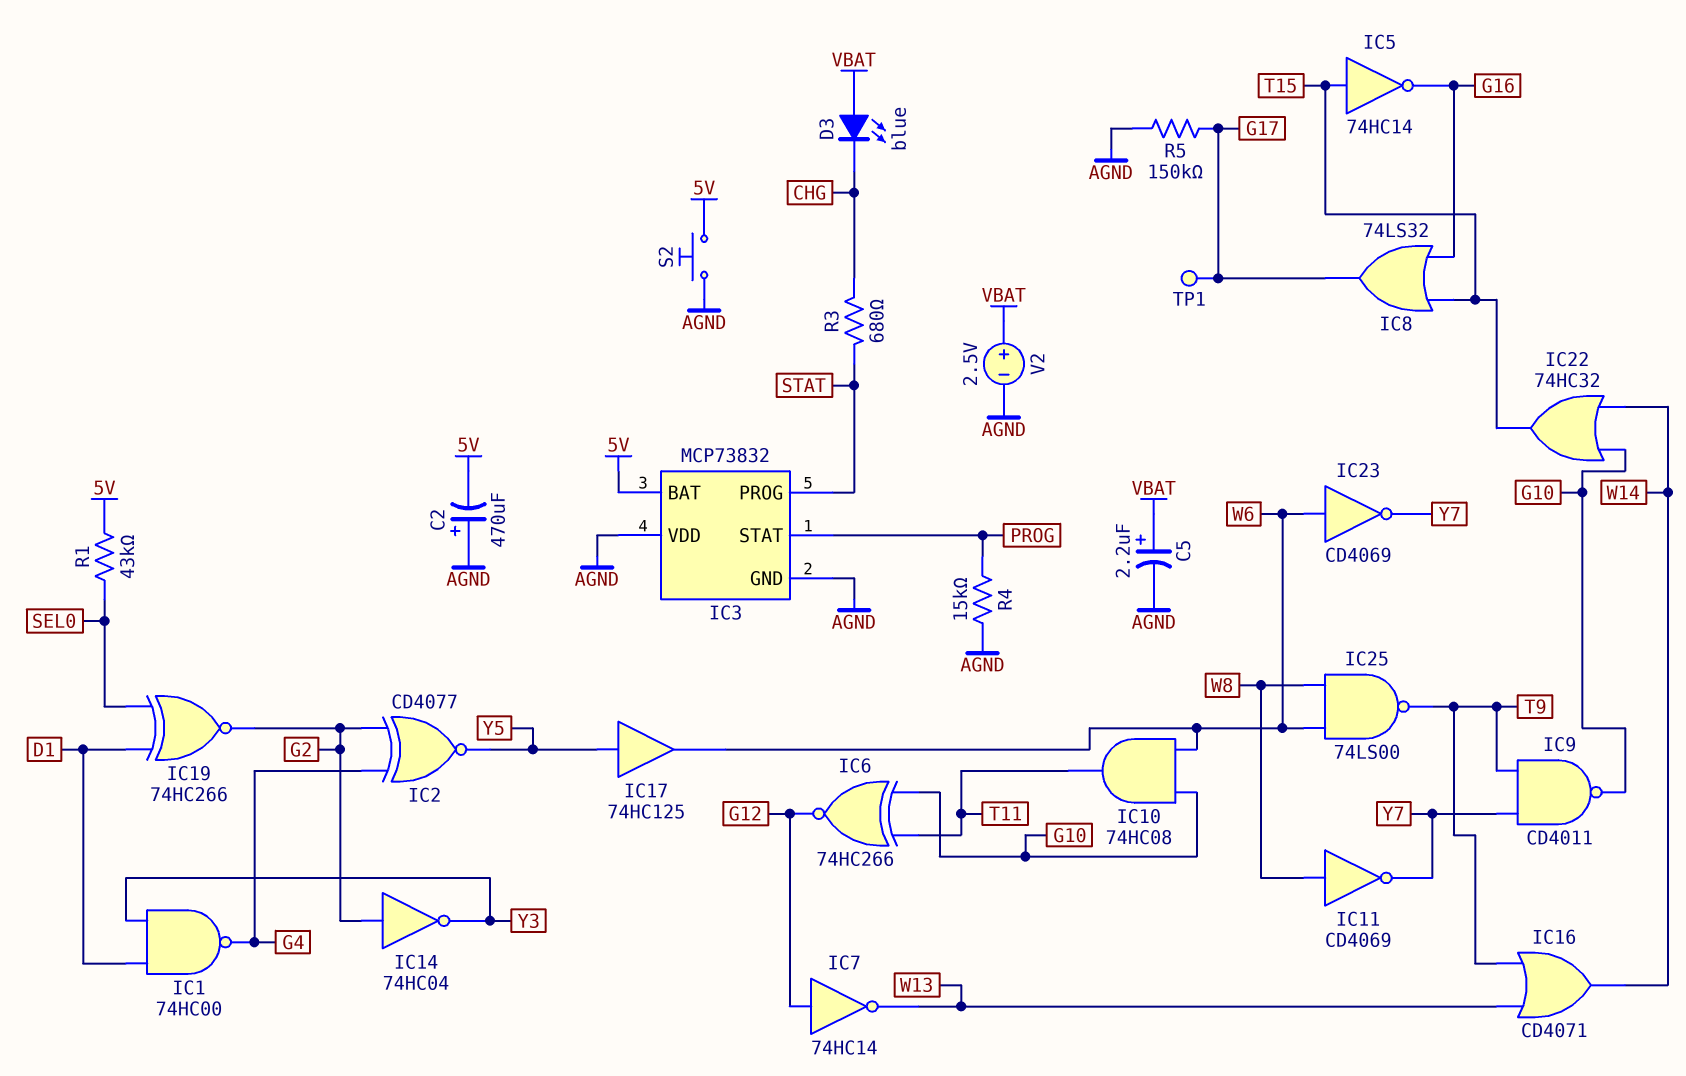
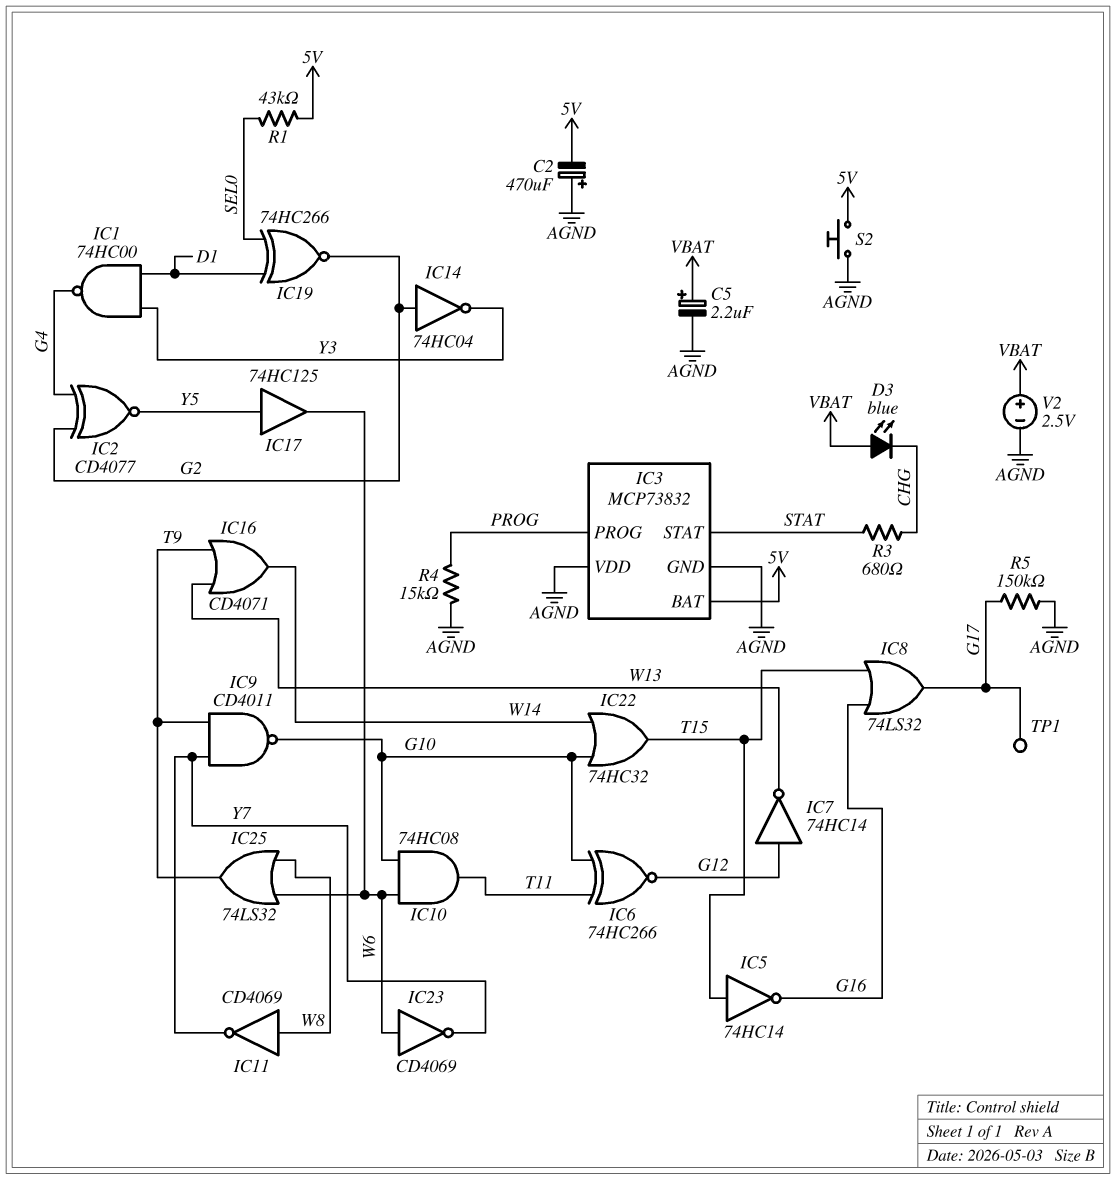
IC3 pin PROG: STAT -> PROG
IC3 pin STAT: PROG -> STAT
IC25: NAND 74LS00 (in W6, in W8, out T9) -> OR 74LS32 (in W6, in W8, out T9)

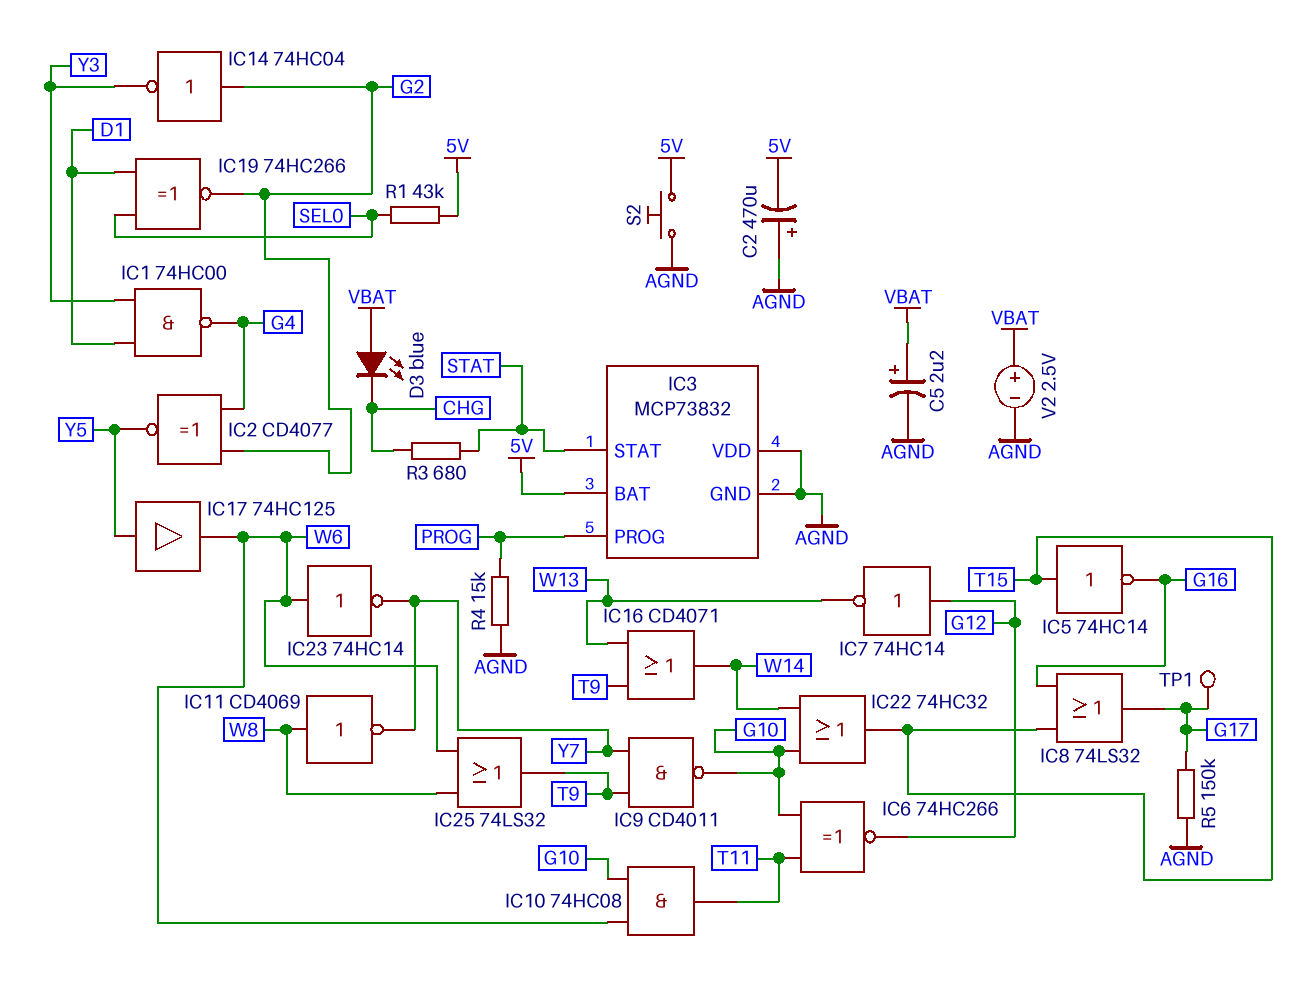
IC23: NOT CD4069 (in W6, out Y7) -> NOT 74HC14 (in W6, out Y7)

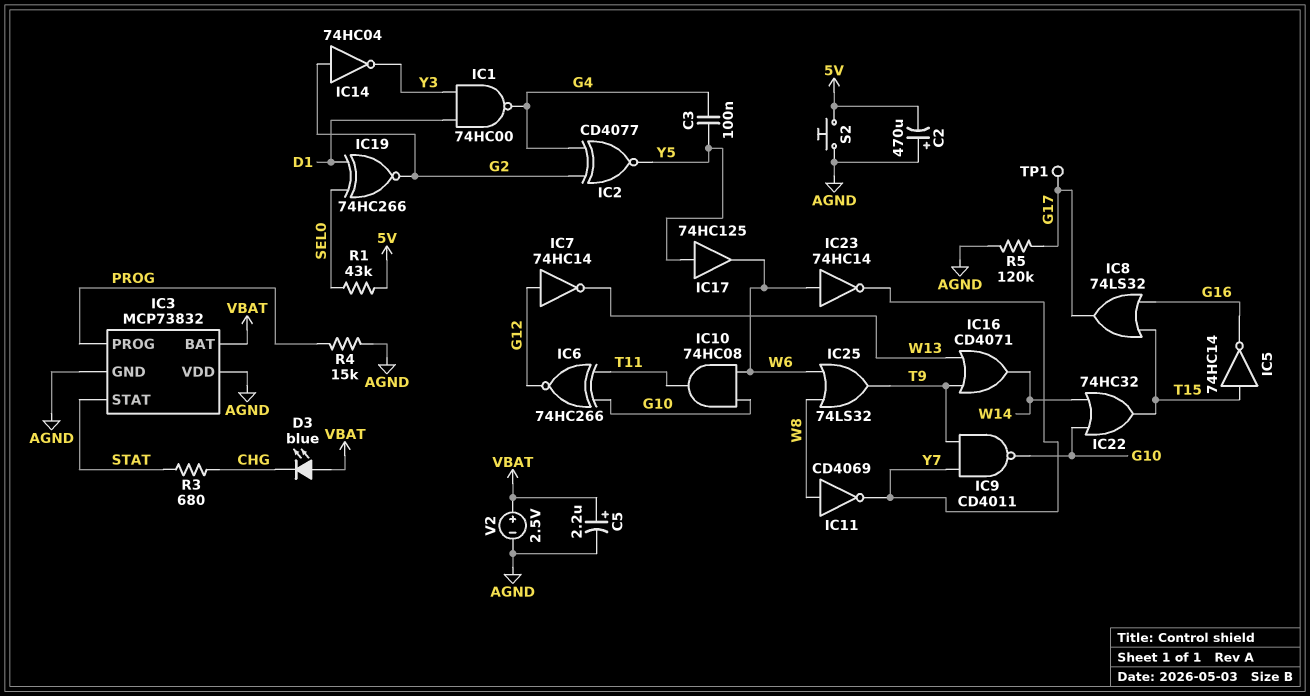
C3: none -> 100nF (G4, Y5)
IC3 pin BAT: 5V -> VBAT
R5: 150k (AGND, G17) -> 120k (AGND, G17)

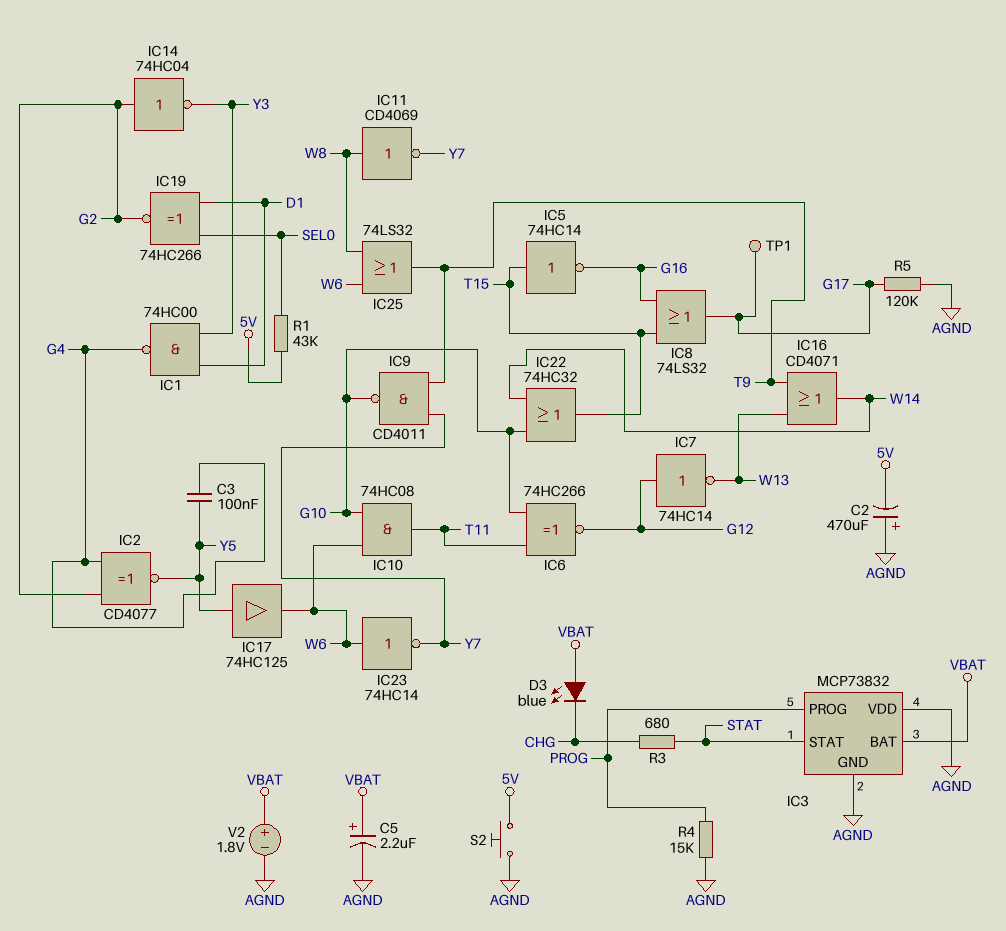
V2: 2.5V (plus VBAT, minus AGND) -> 1.8V (plus VBAT, minus AGND)

